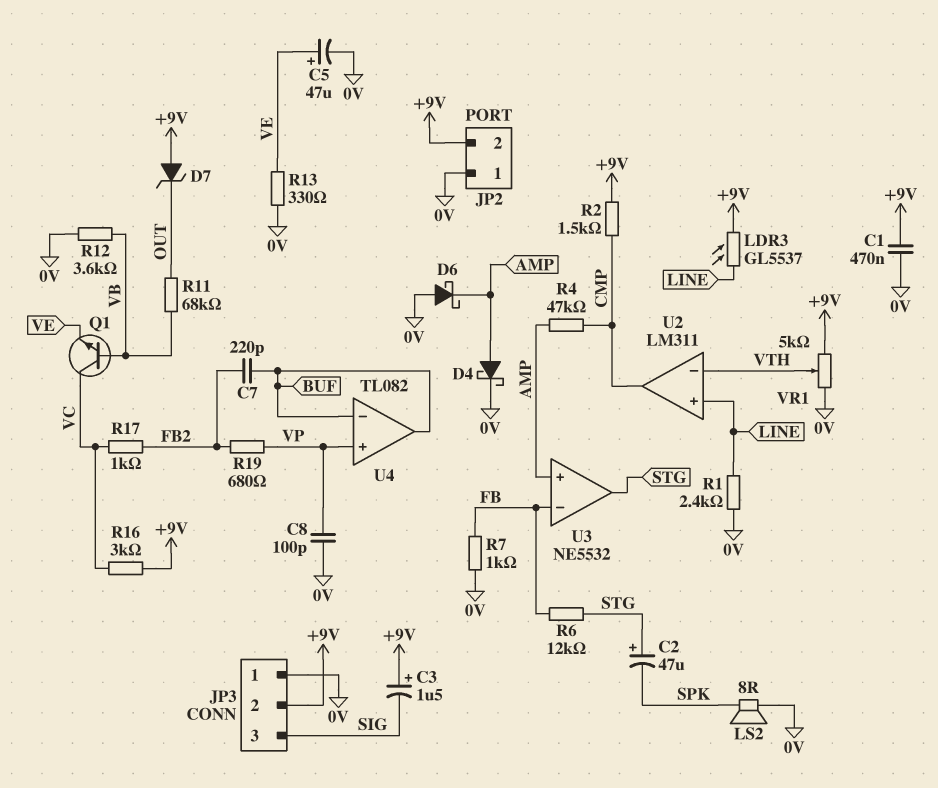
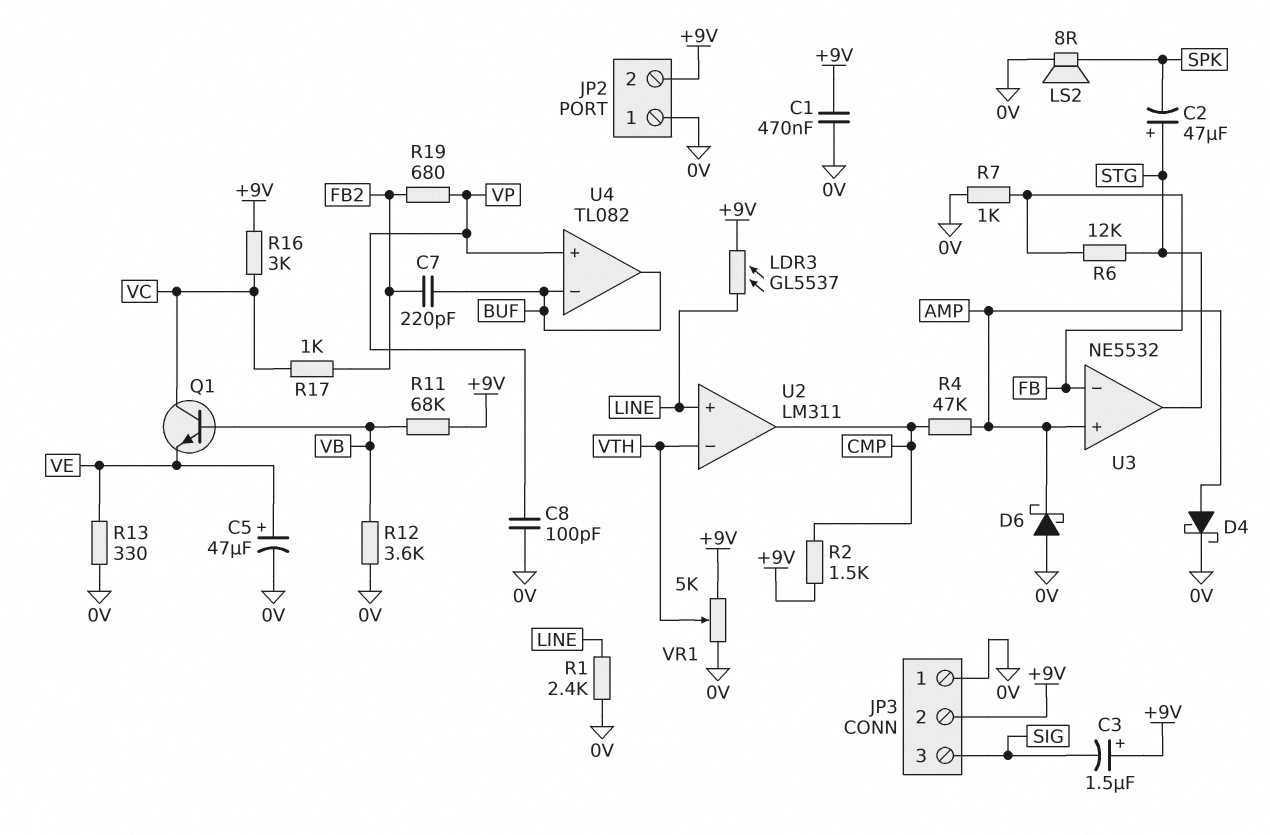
D7: zener (A +9V, K OUT) -> none
R11: 68k (OUT, VB) -> 68k (+9V, VB)

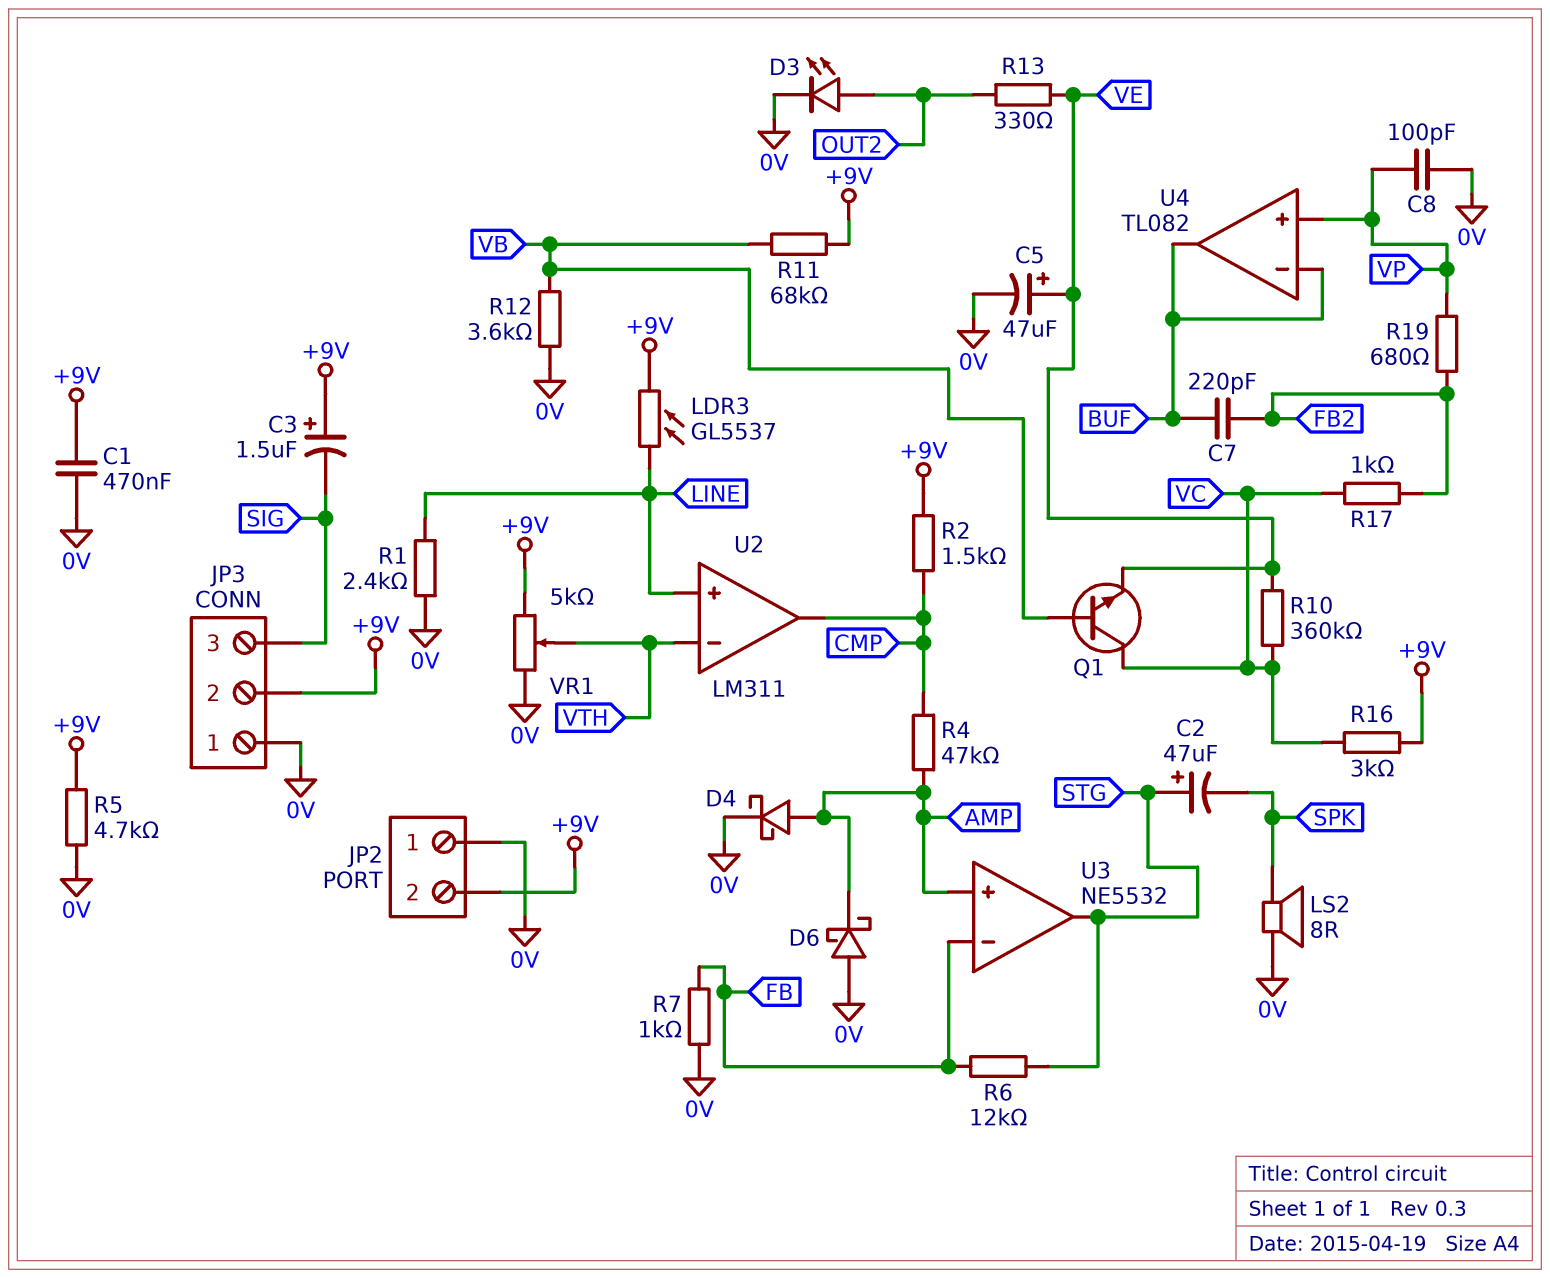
D3: none -> LED (A OUT2, K 0V)
R5: none -> 4.7k (+9V, 0V)
R10: none -> 360k (VC, VE)
R13: 330 (0V, VE) -> 330 (OUT2, VE)

